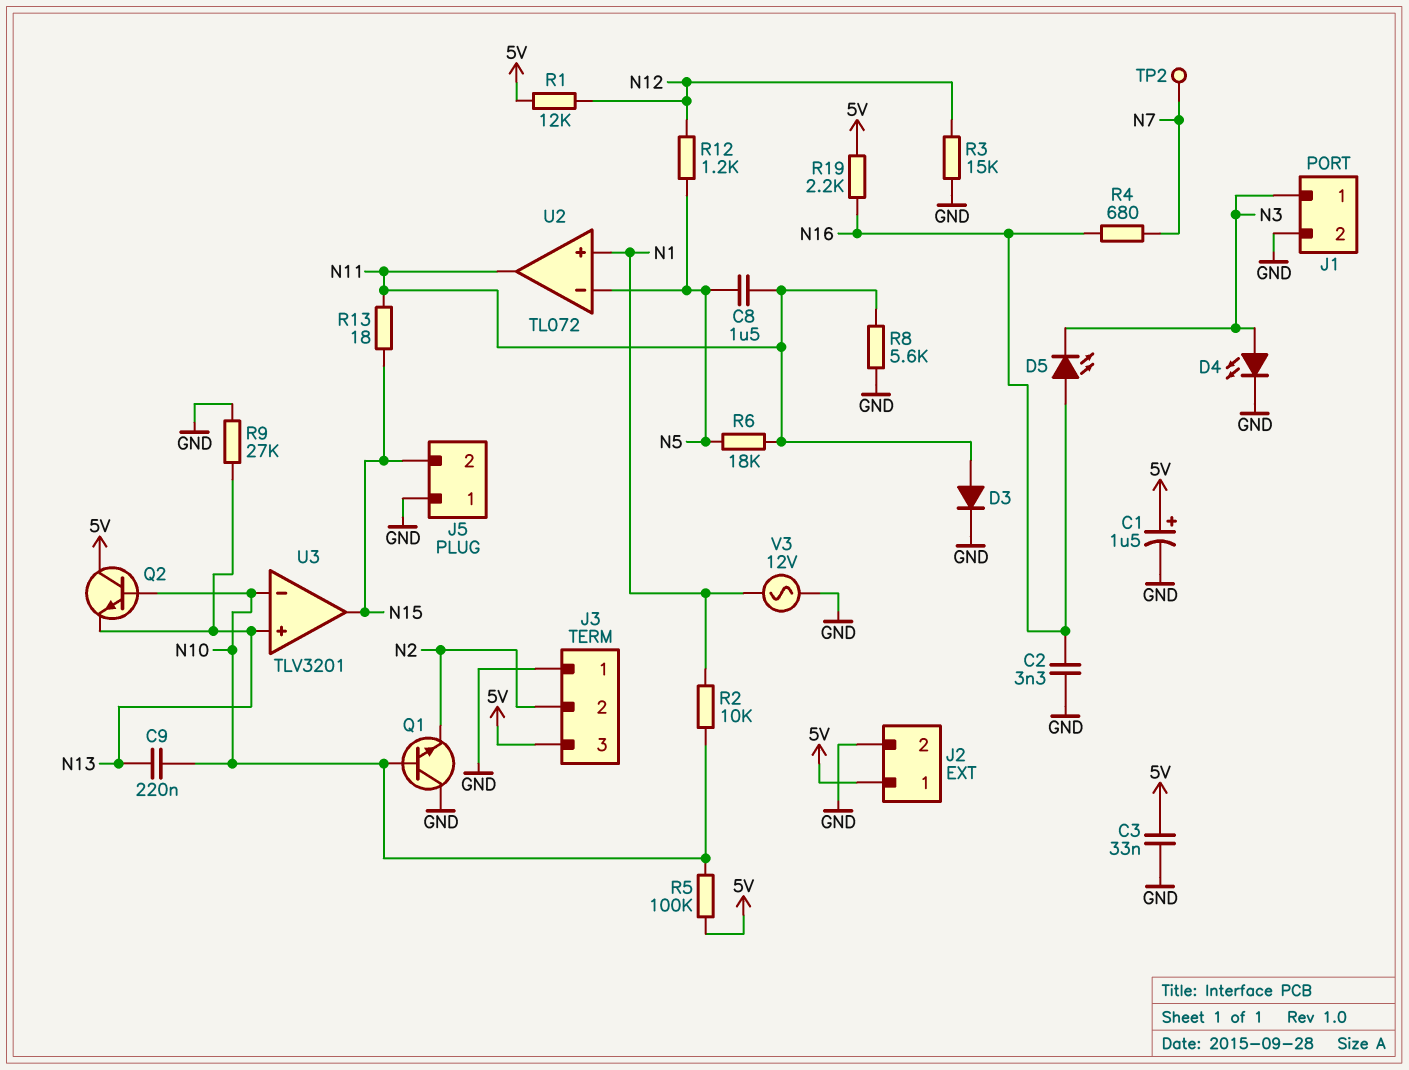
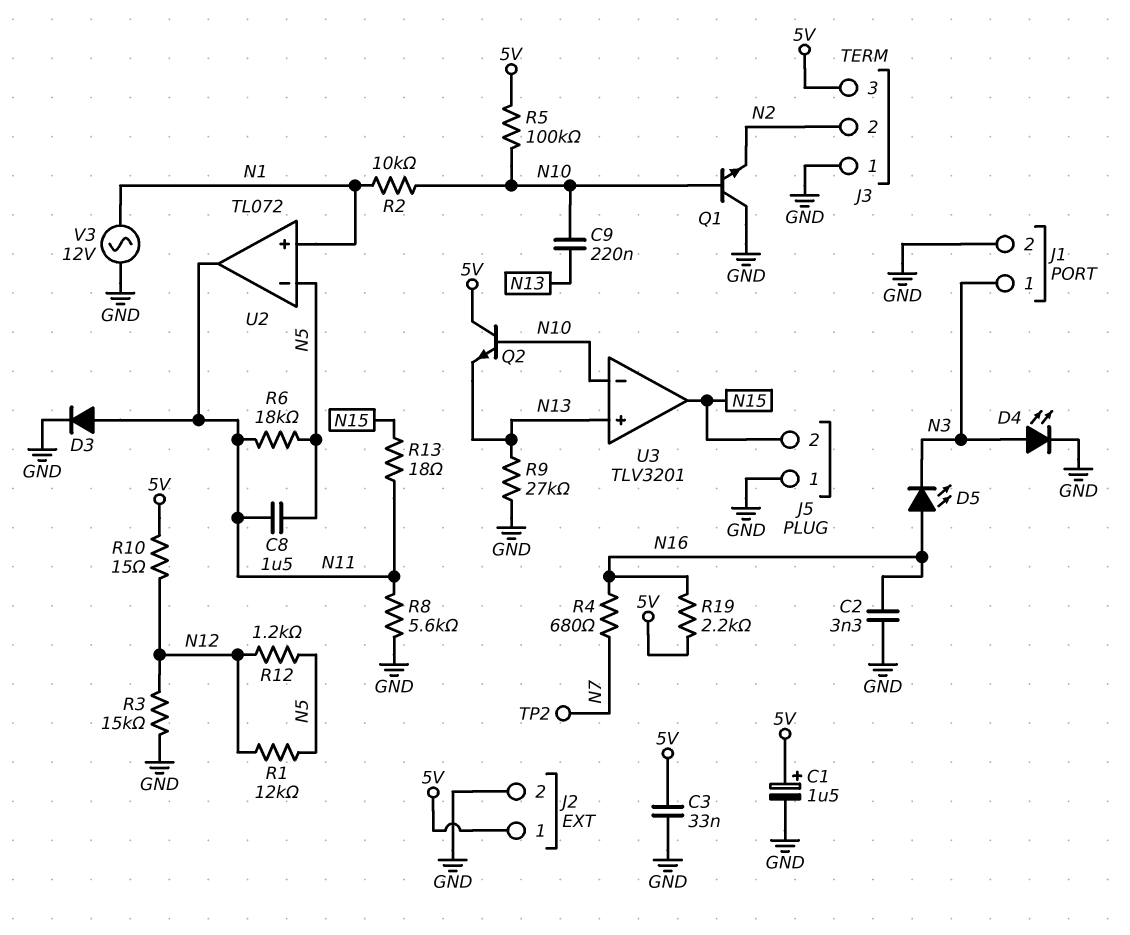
R1: 12k (5V, N12) -> 12k (N5, N12)
R10: none -> 15 (5V, N12)

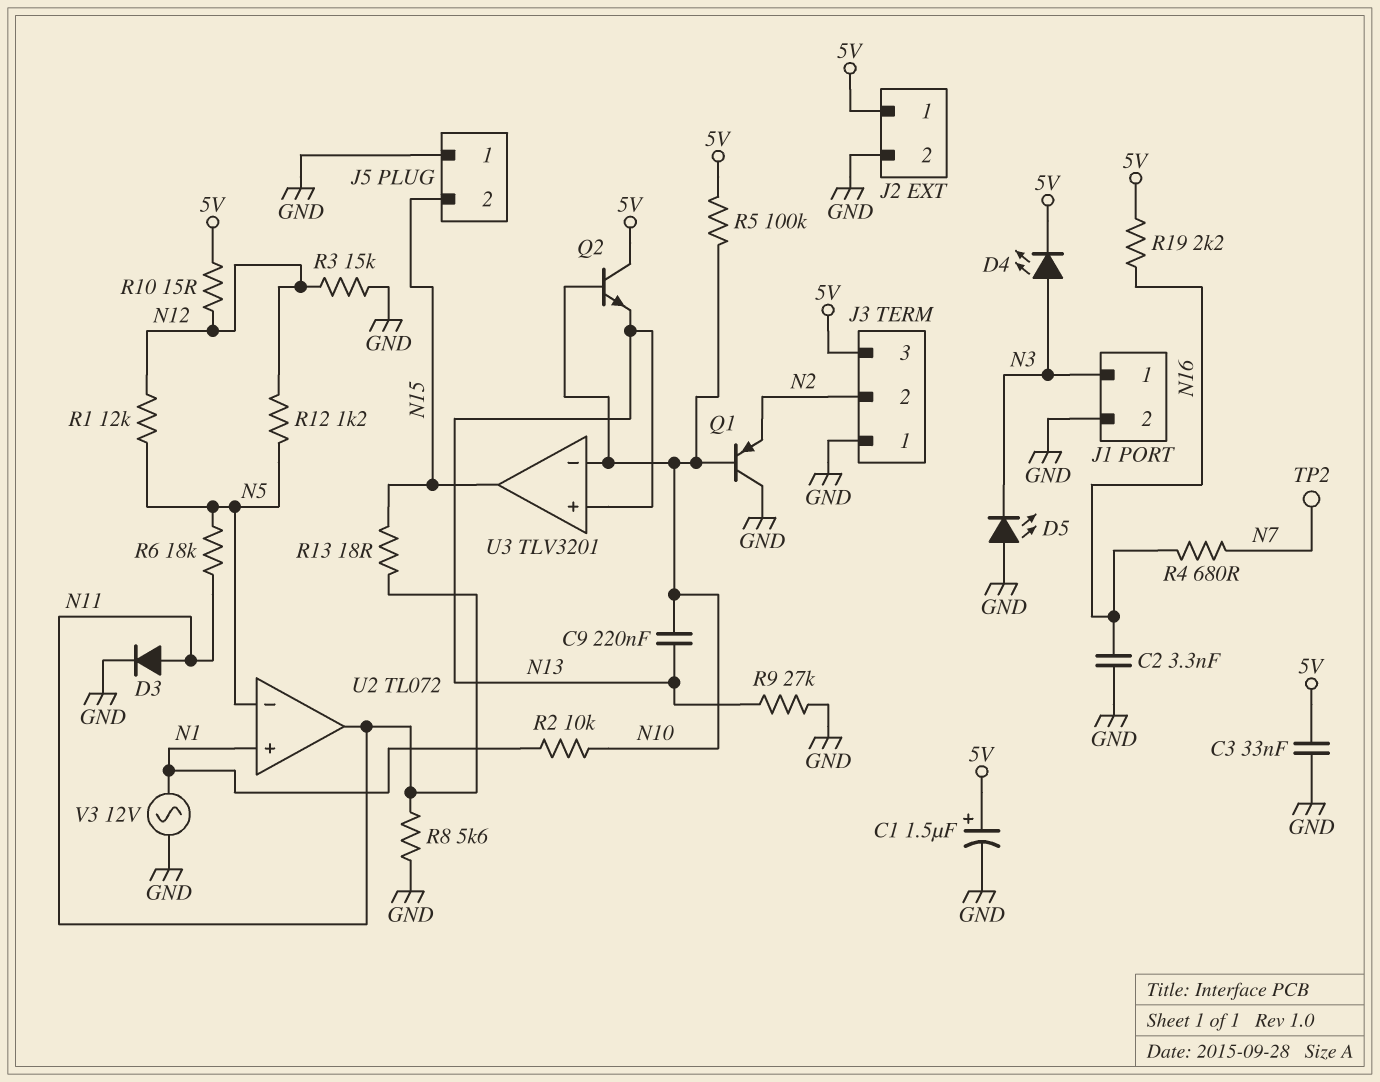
C8: 1.5uF (N5, N11) -> none
D4: LED (A N3, K GND) -> LED (A N3, K 5V)
D5: LED (A N16, K N3) -> LED (A GND, K N3)
Q1: NPN (B N10, C GND, E N2) -> PNP (B N10, C GND, E N2)

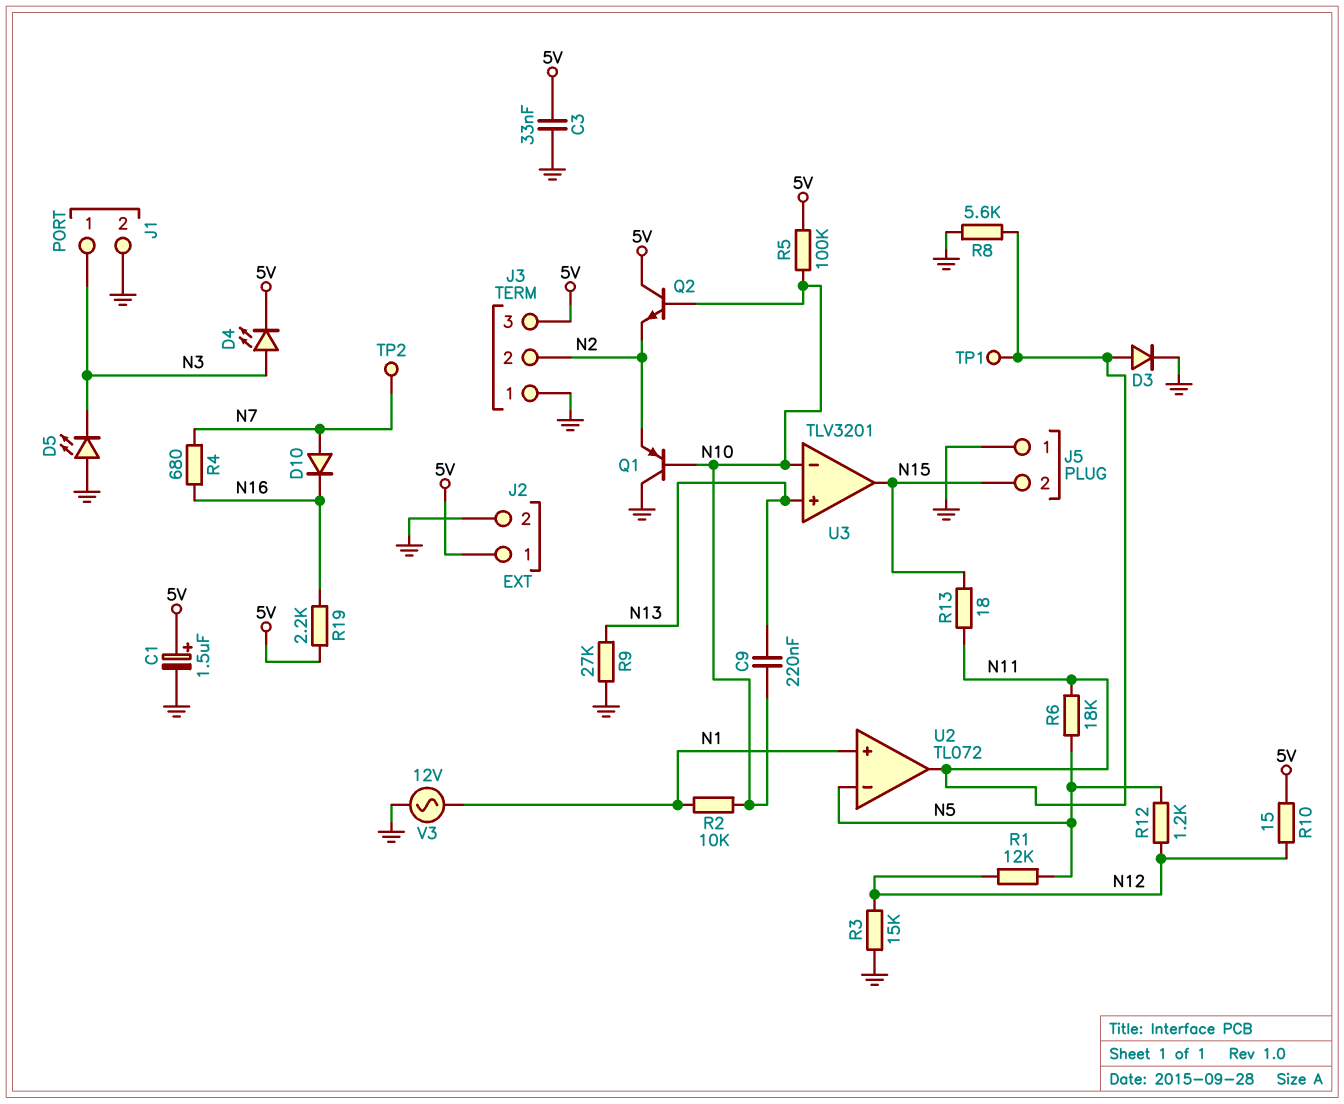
C2: 3.3nF (GND, N16) -> none
D10: none -> diode (A N7, K N16)
Q2: NPN (B N10, C 5V, E N13) -> NPN (B N10, C 5V, E N2)
TP1: none -> test point (N11)

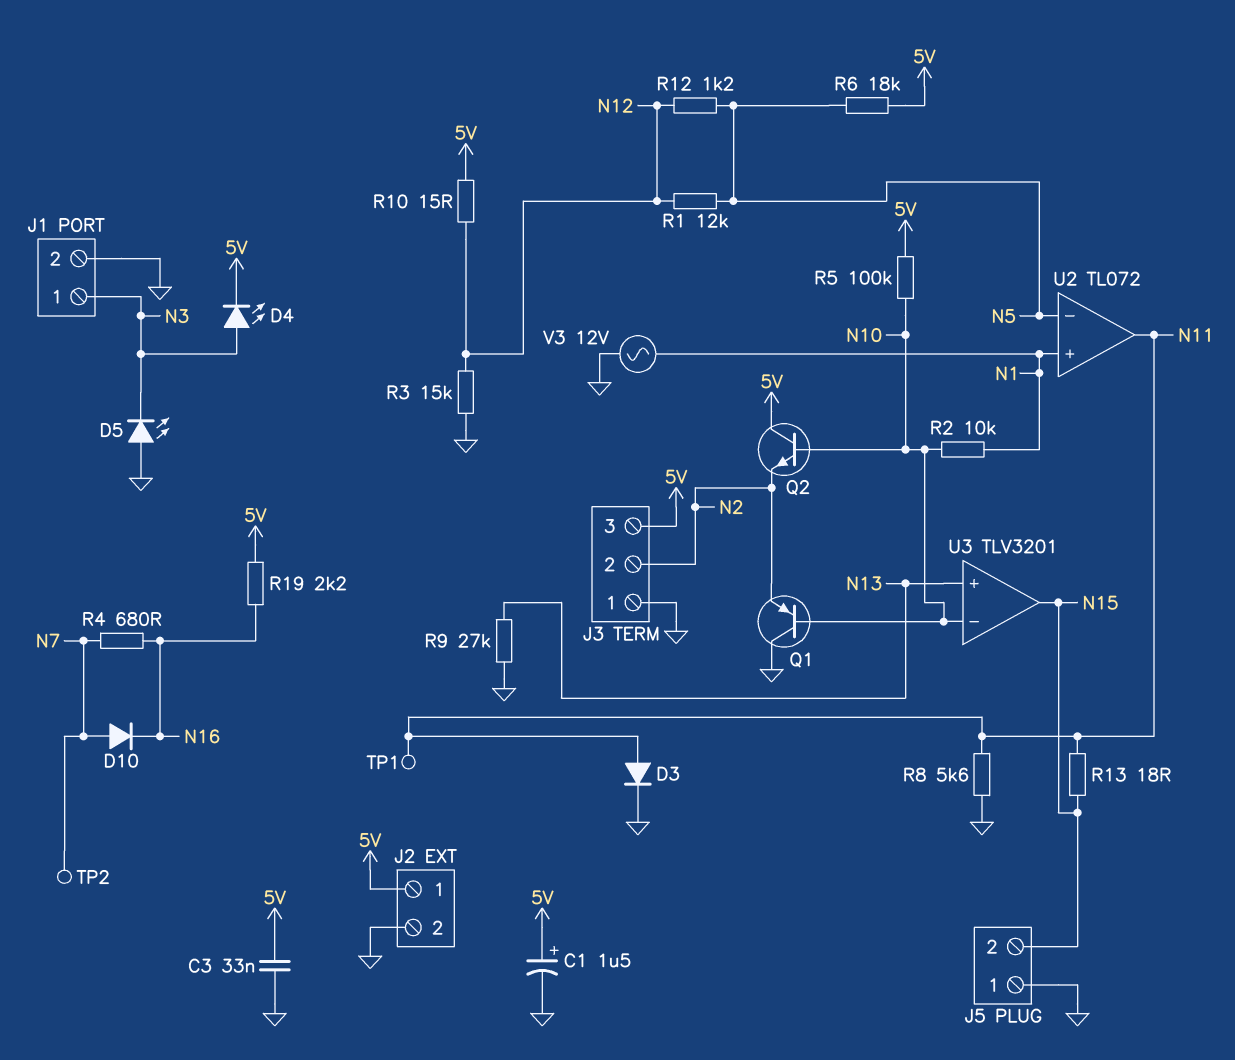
C9: 220nF (N10, N13) -> none
R6: 18k (N5, N11) -> 18k (5V, N5)

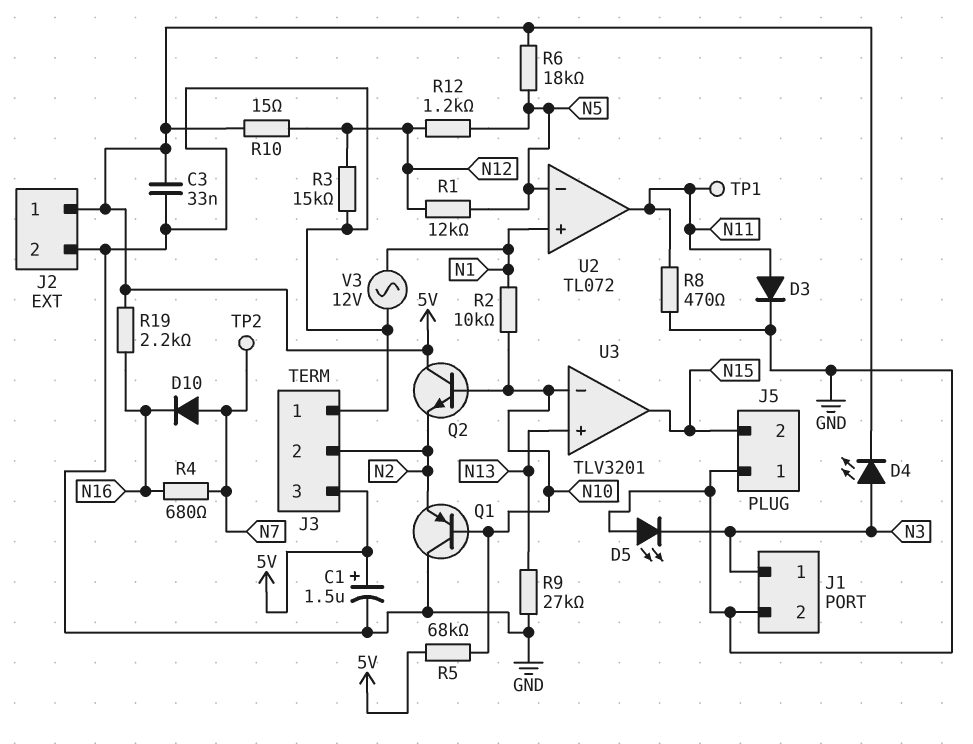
R5: 100k (5V, N10) -> 68k (5V, N10)
R8: 5.6k (GND, N11) -> 470 (GND, N11)
R13: 18 (N11, N15) -> none

